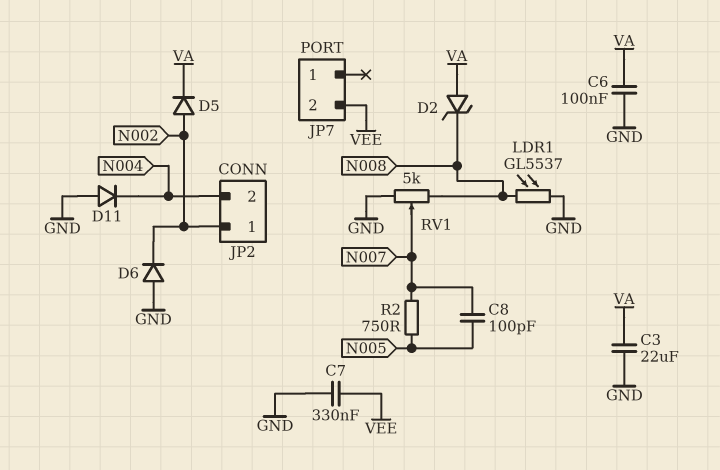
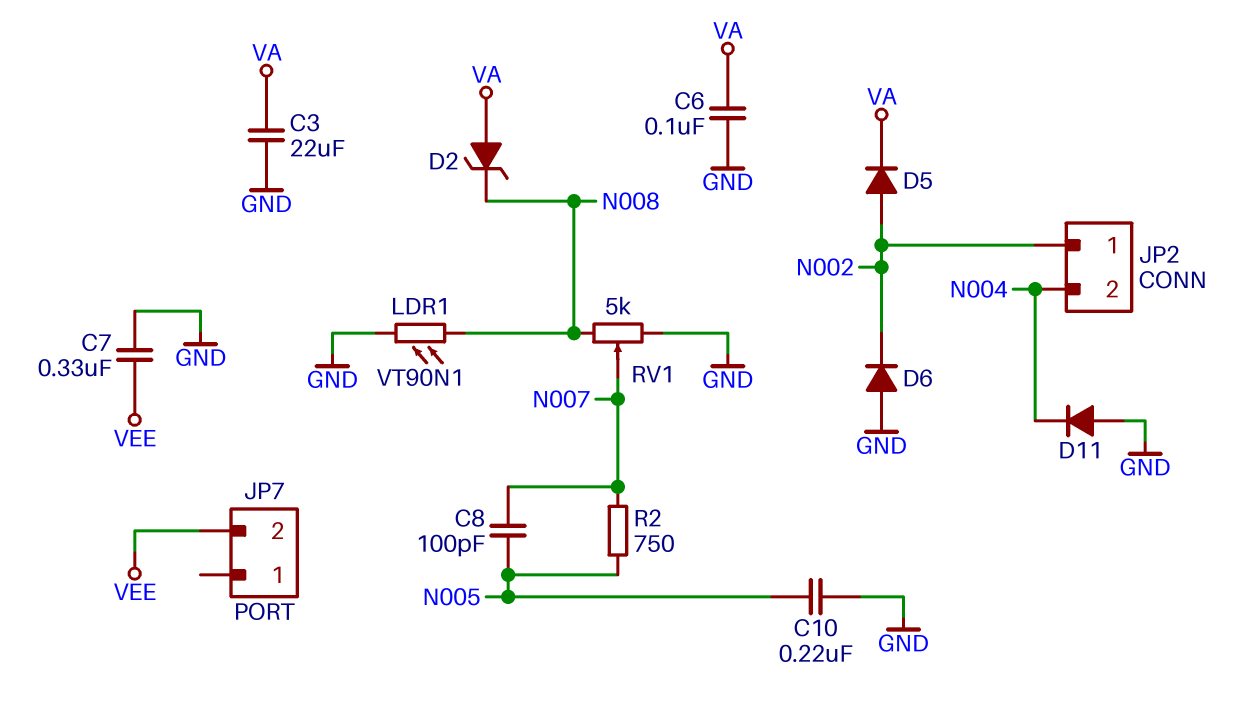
C10: none -> 220nF (GND, N005)
LDR1: GL5537 (GND, N008) -> VT90N1 (GND, N008)

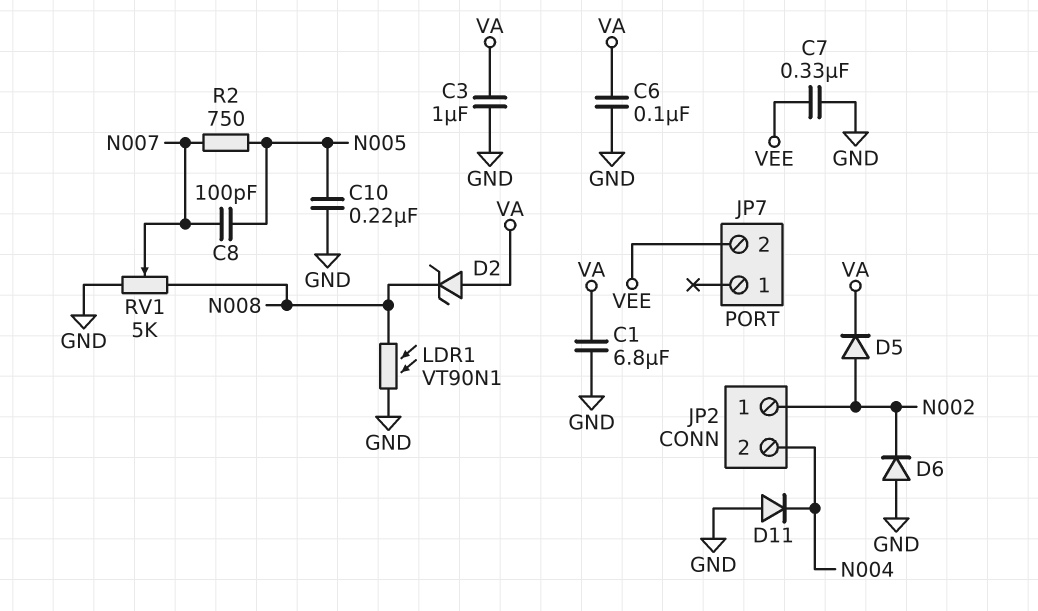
C1: none -> 6.8uF (GND, VA)
C3: 22uF (GND, VA) -> 1uF (GND, VA)

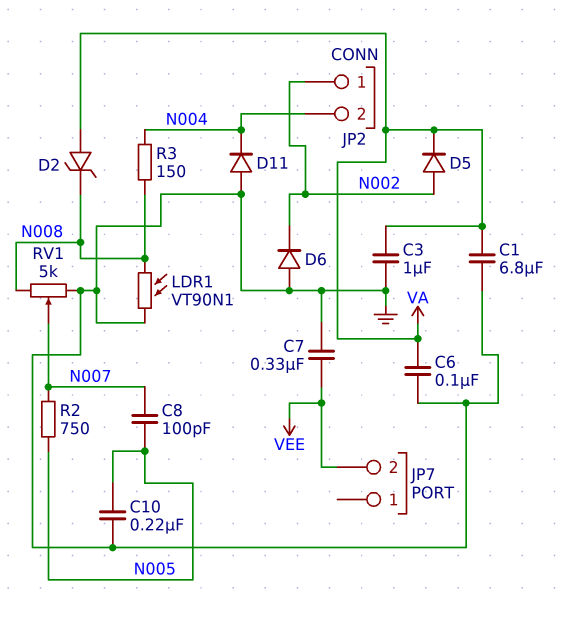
R3: none -> 150 (N004, N008)

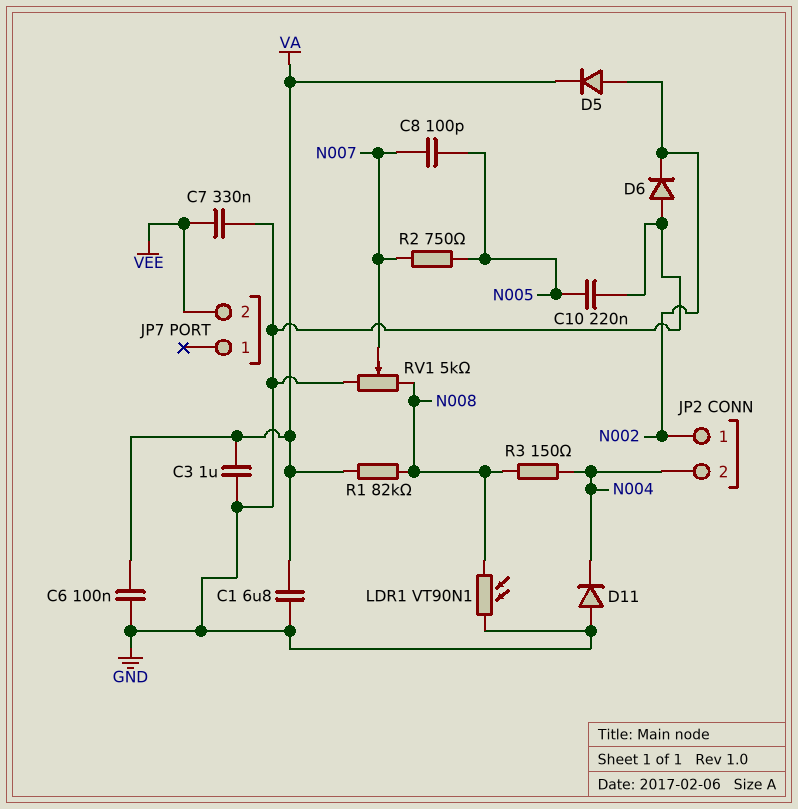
D2: zener (A VA, K N008) -> none
R1: none -> 82k (N008, VA)

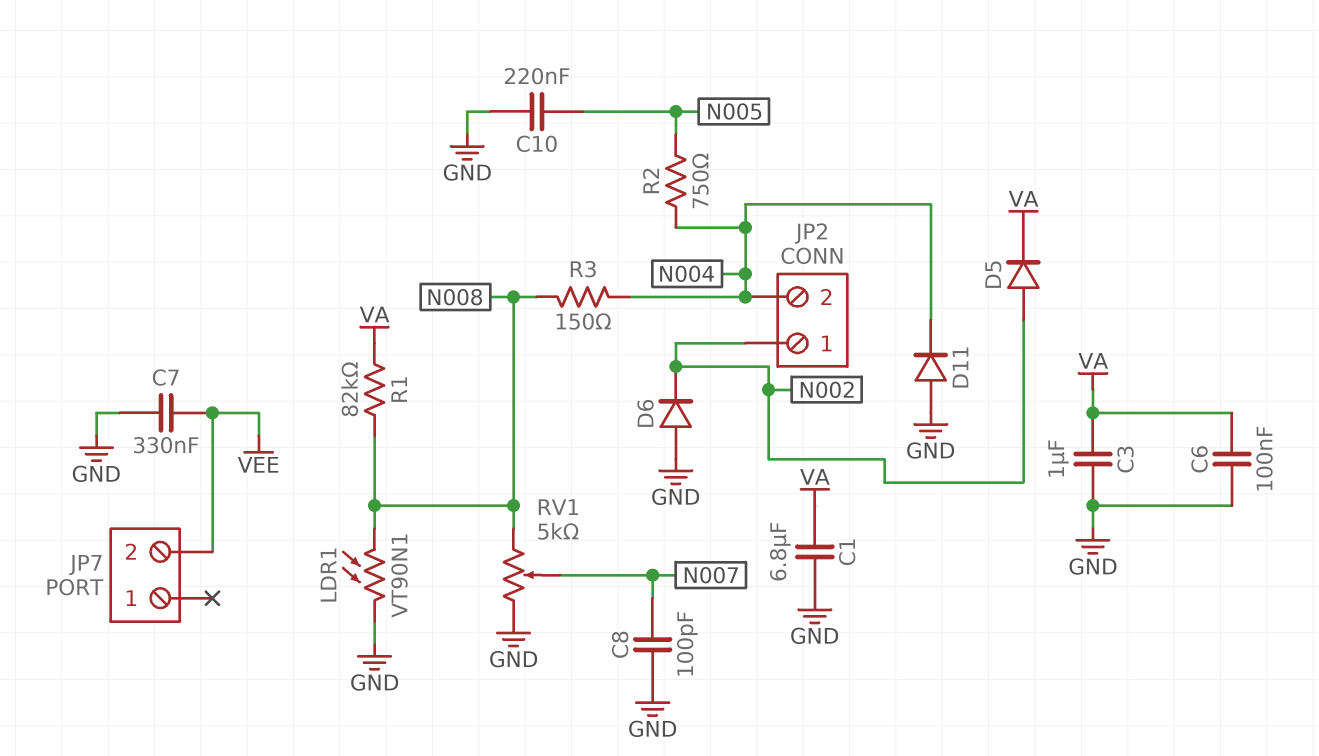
C8: 100pF (N005, N007) -> 100pF (GND, N007)
R2: 750 (N005, N007) -> 750 (N004, N005)

